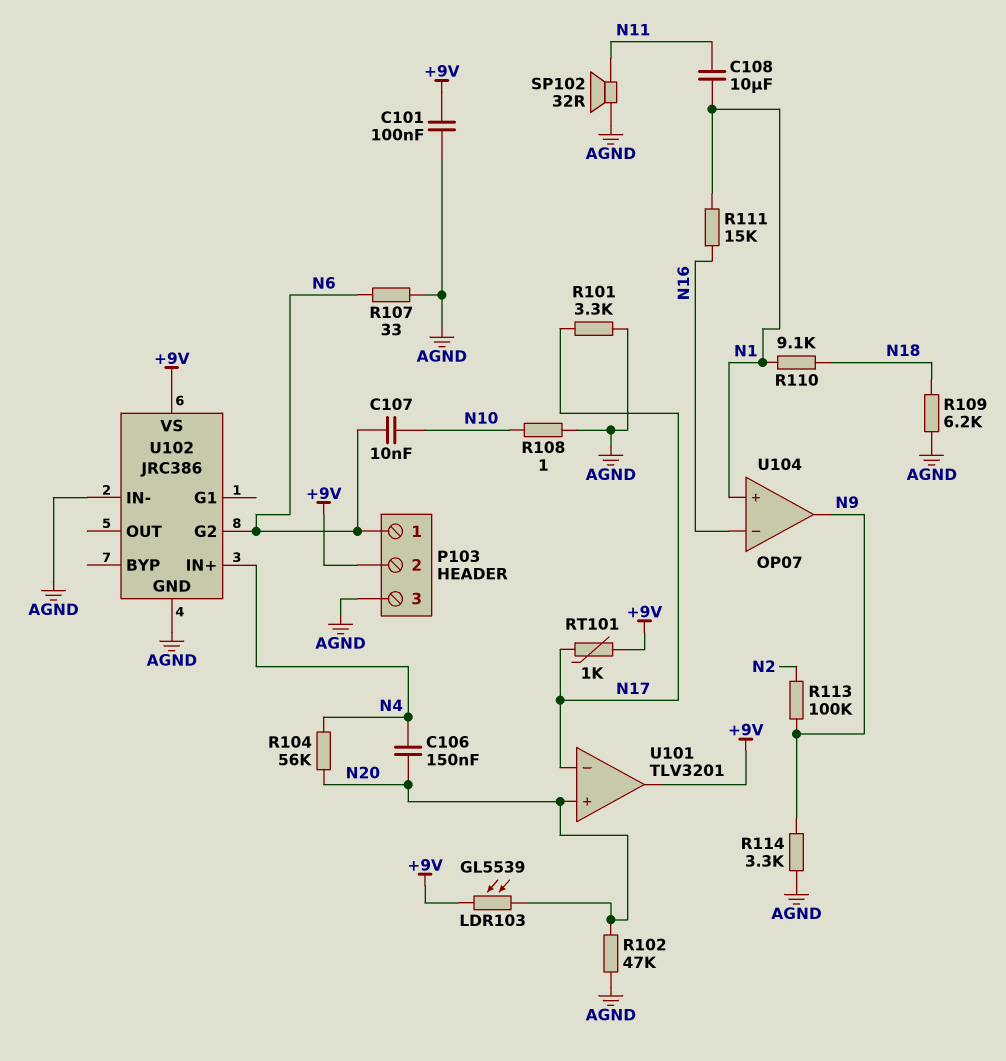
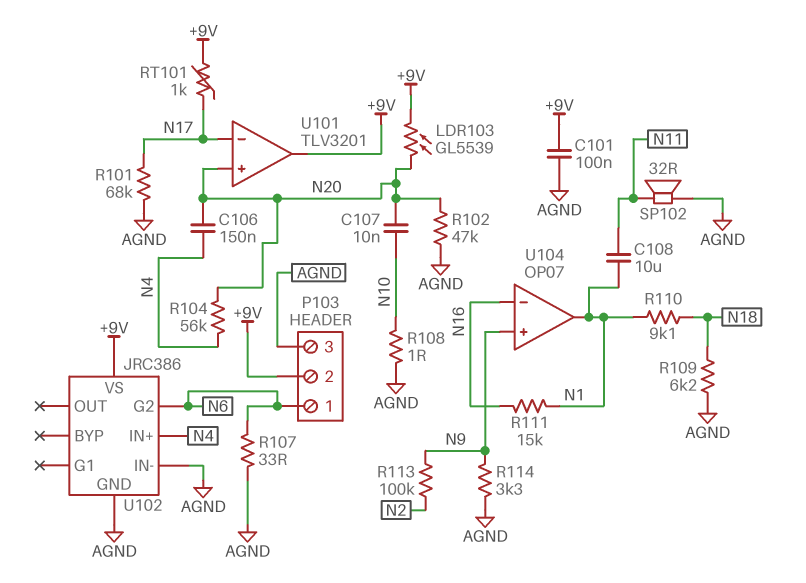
C107: 10nF (N6, N10) -> 10nF (N10, N20)
R101: 3.3k (AGND, N17) -> 68k (AGND, N17)
U104 pin in+: N1 -> N9
U104 pin out: N9 -> N1

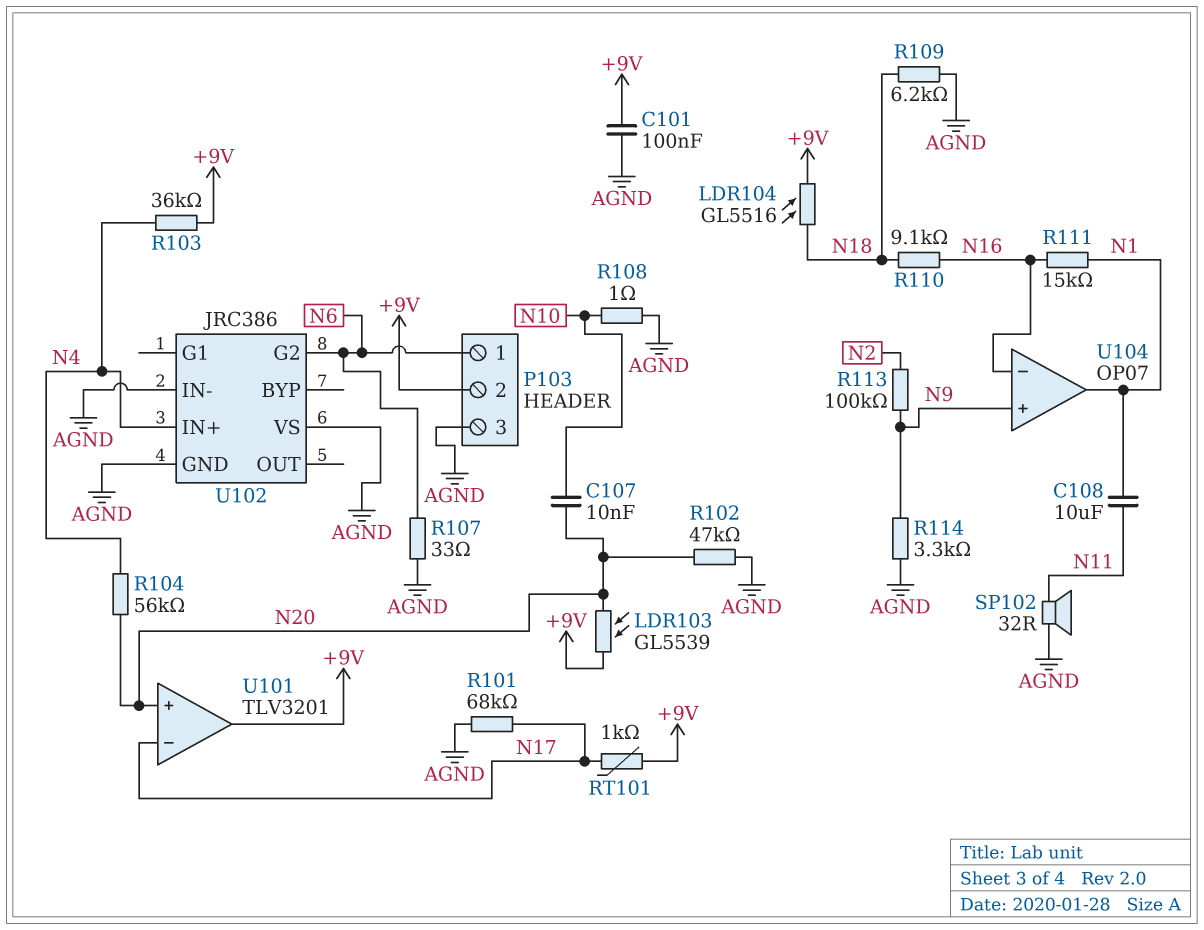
C106: 150nF (N4, N20) -> none
LDR104: none -> GL5516 (+9V, N18)
R103: none -> 36k (+9V, N4)
R110: 9.1k (N1, N18) -> 9.1k (N16, N18)
U102 pin VS: +9V -> AGND

